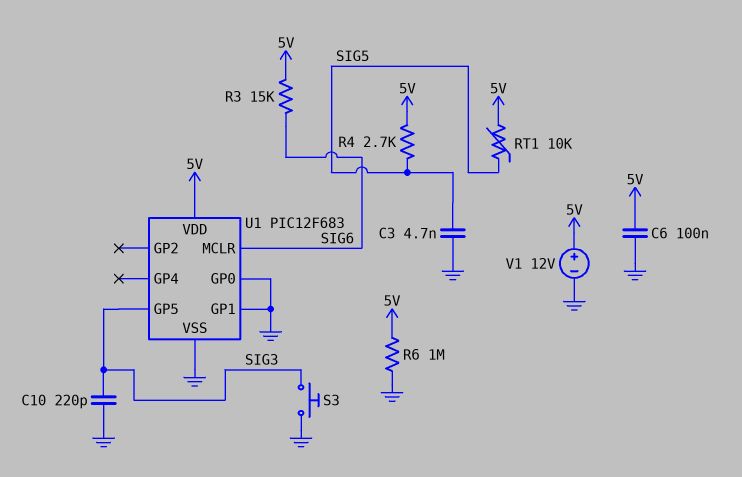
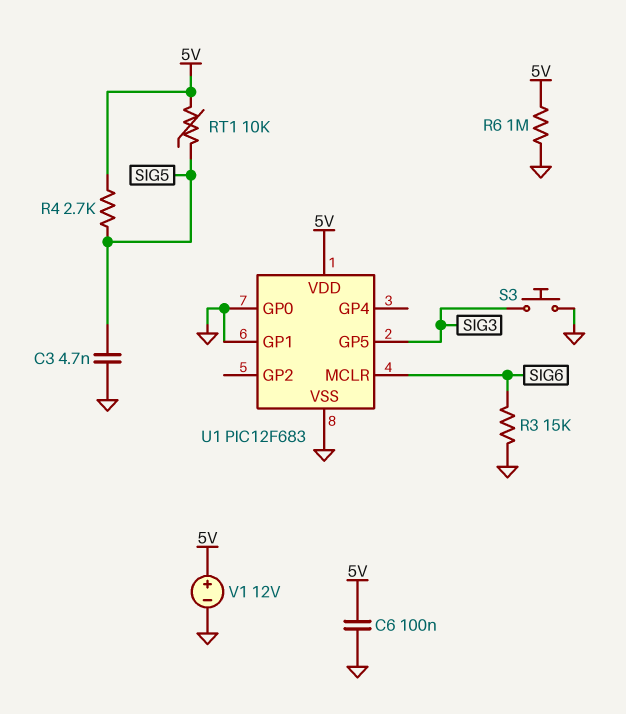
C10: 220pF (GND, SIG3) -> none
R3: 15k (5V, SIG6) -> 15k (GND, SIG6)

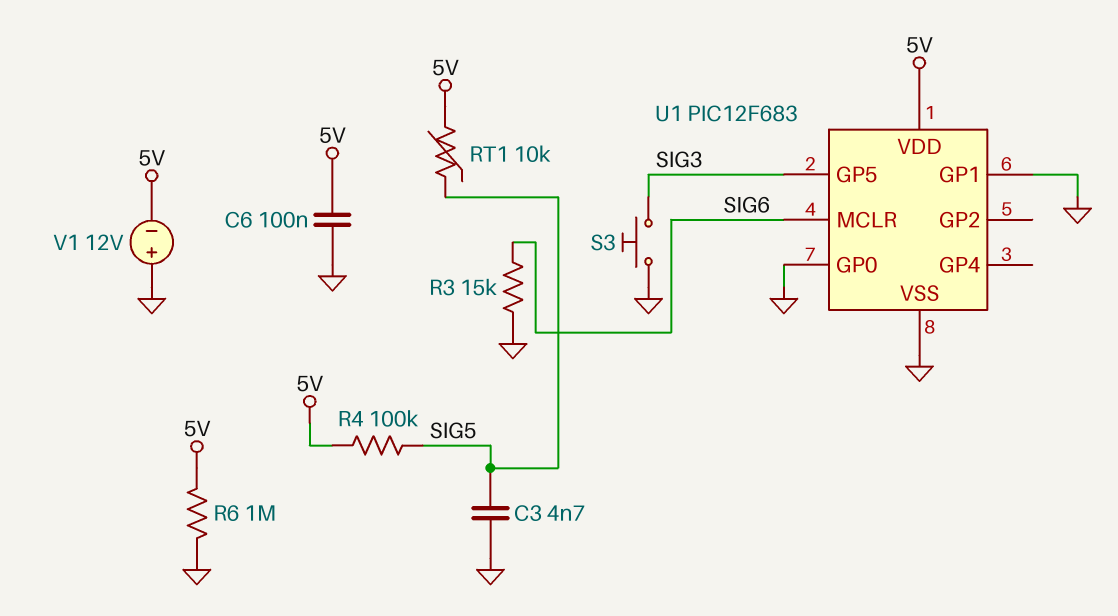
R4: 2.7k (5V, SIG5) -> 100k (5V, SIG5)
V1: 12V (plus 5V, minus GND) -> 12V (plus GND, minus 5V)

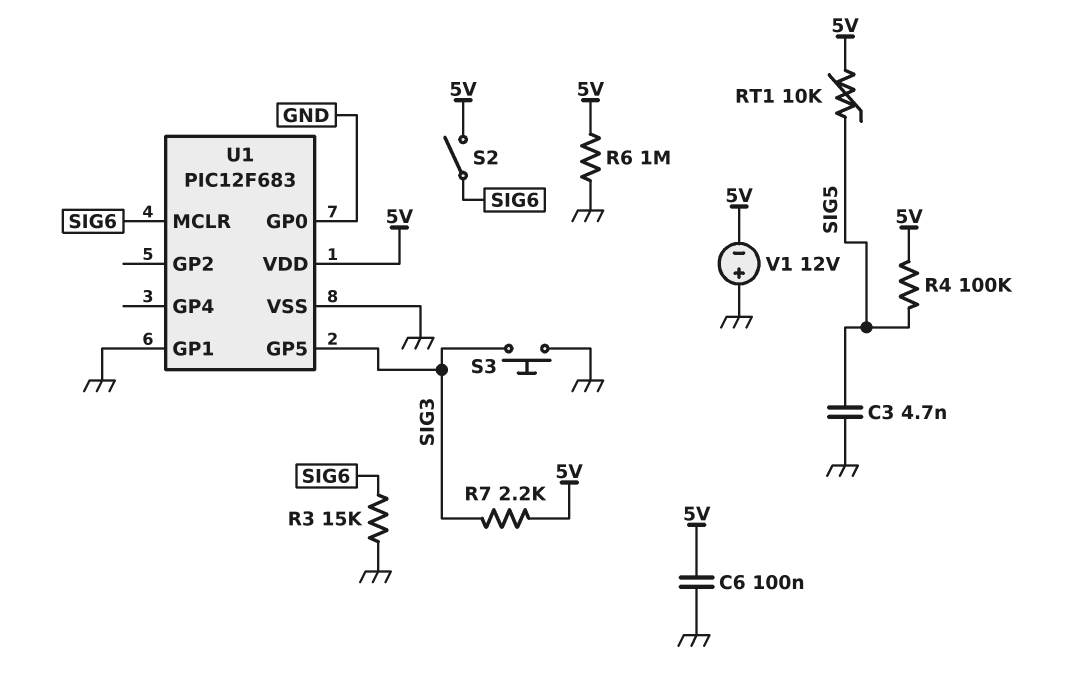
R7: none -> 2.2k (5V, SIG3)
S2: none -> switch (5V, SIG6)

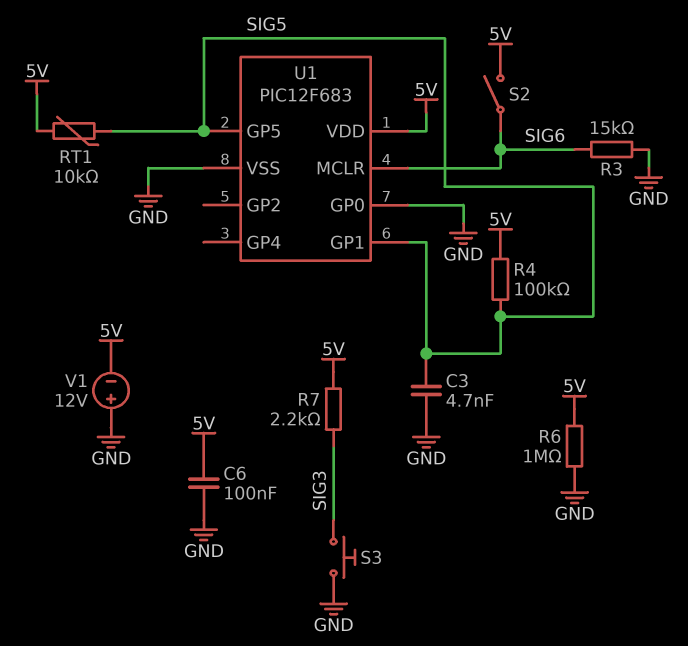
U1 pin GP1: GND -> SIG5
U1 pin GP5: SIG3 -> SIG5

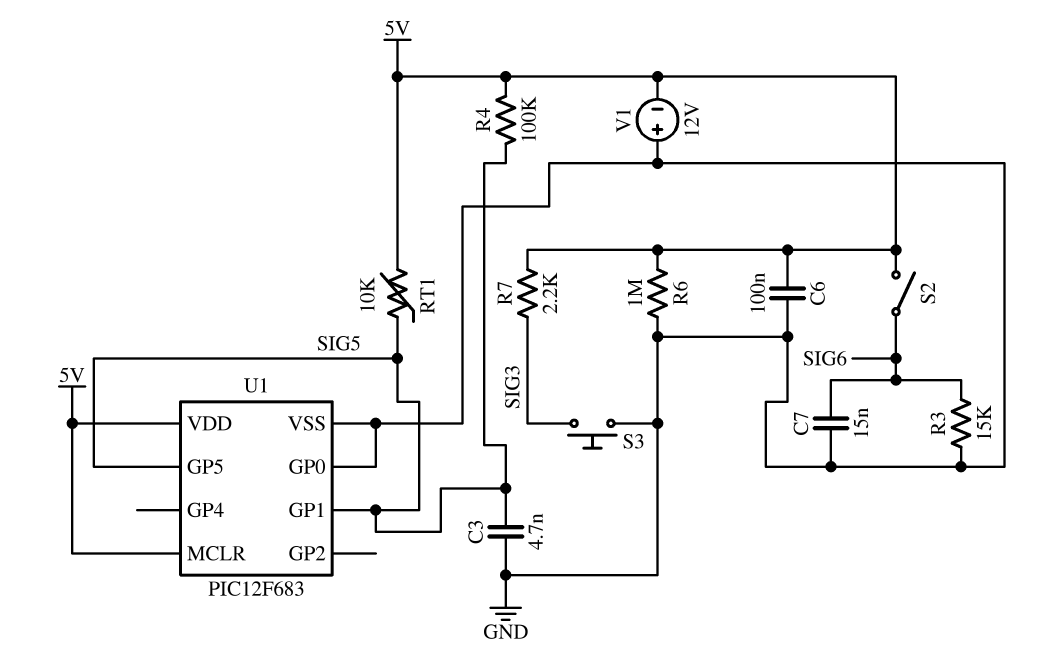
C7: none -> 15nF (GND, SIG6)
U1 pin MCLR: SIG6 -> 5V

